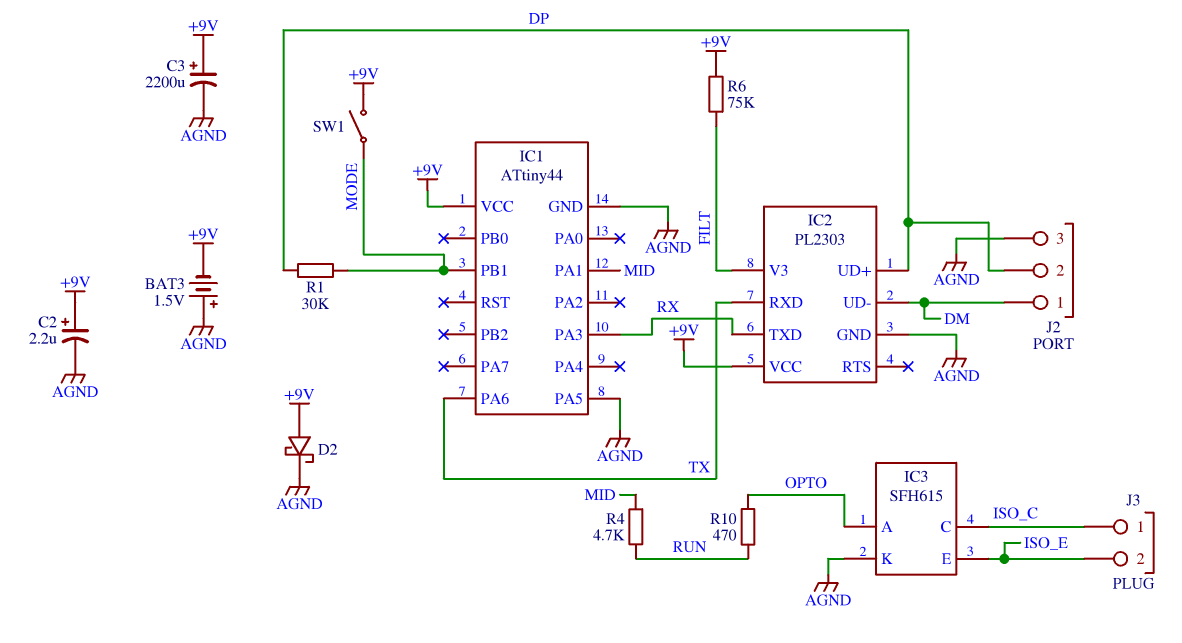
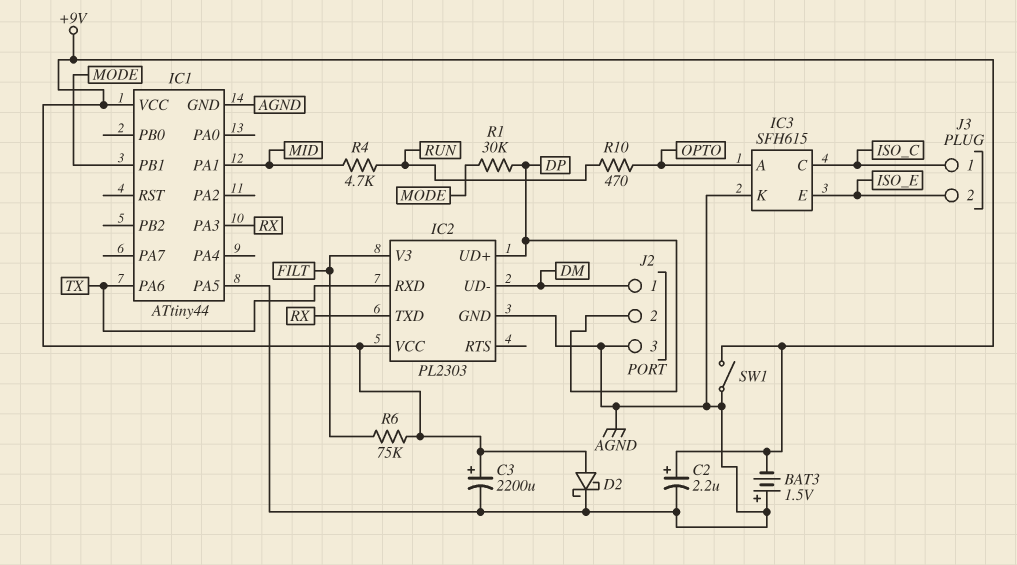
SW1: switch (+9V, MODE) -> switch (+9V, AGND)

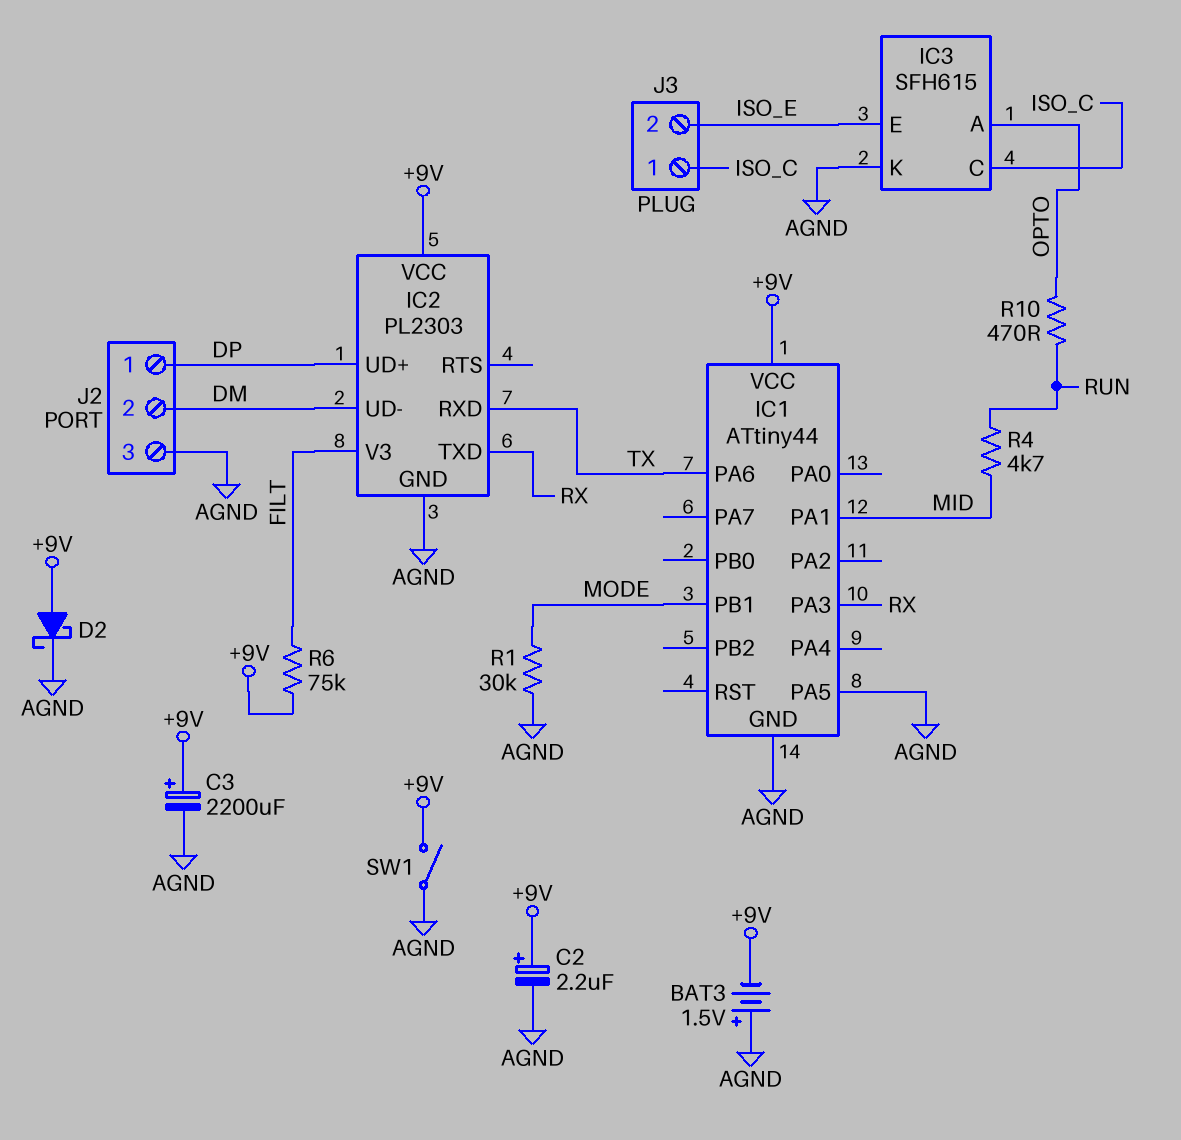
J2 pin 1: DM -> DP
J2 pin 2: DP -> DM
R1: 30k (DP, MODE) -> 30k (AGND, MODE)

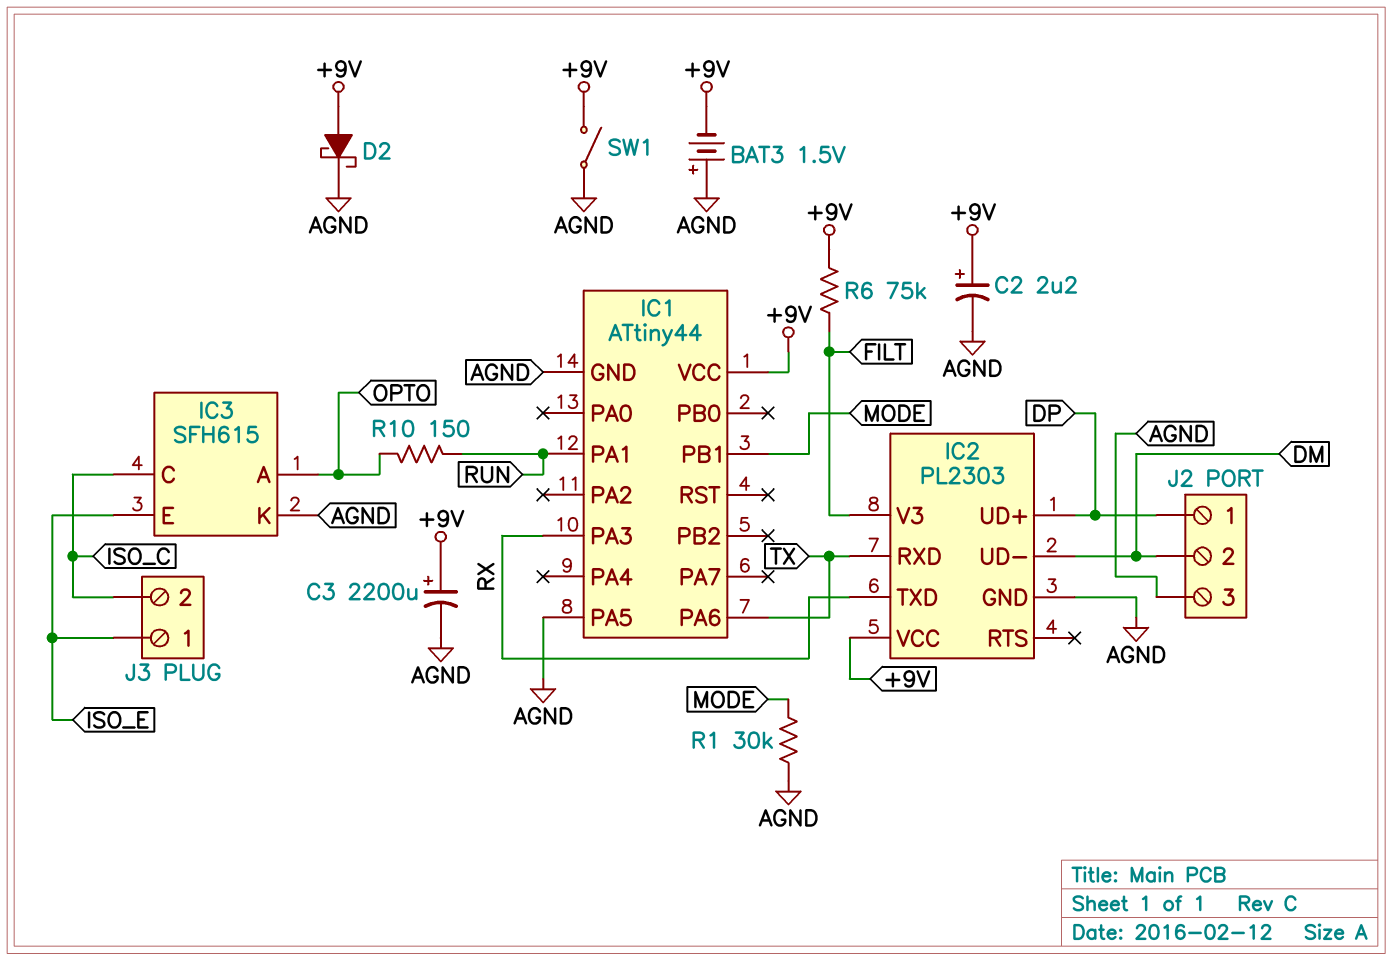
IC1 pin PA1: MID -> RUN
J3 pin 1: ISO_C -> ISO_E
J3 pin 2: ISO_E -> ISO_C
R4: 4.7k (MID, RUN) -> none
R10: 470 (OPTO, RUN) -> 150 (OPTO, RUN)

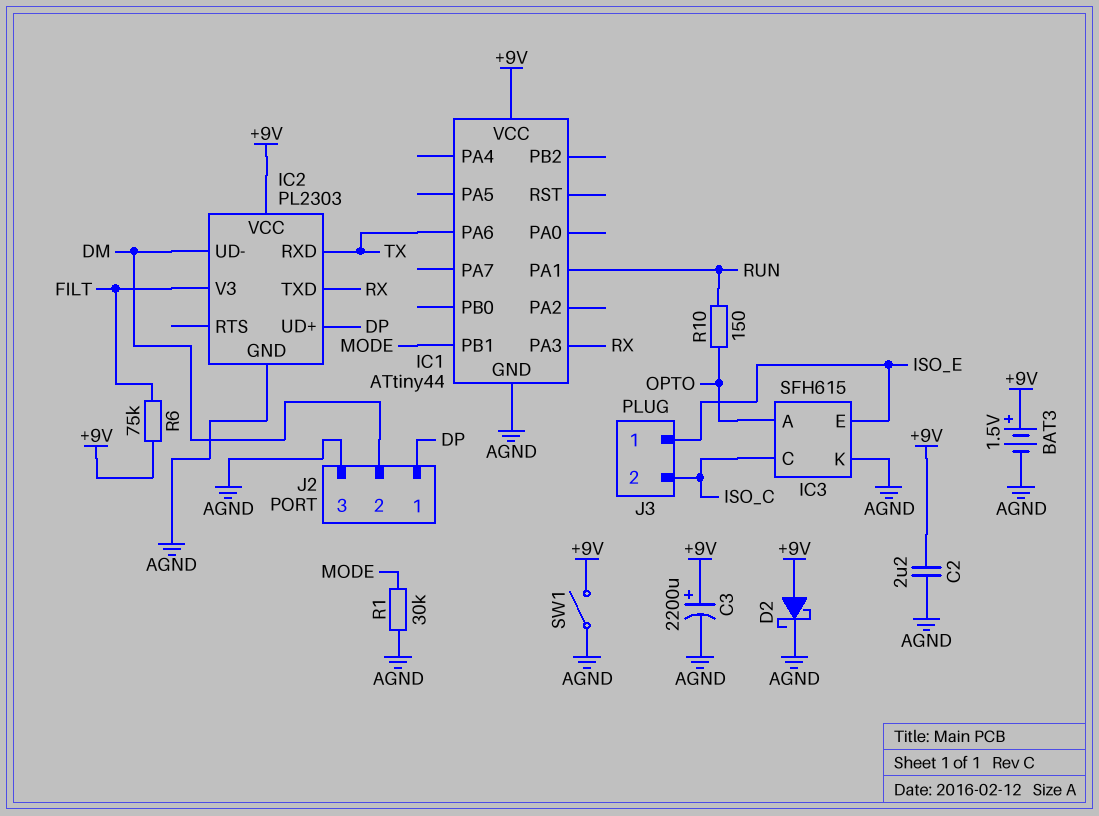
BAT3: 1.5V (plus AGND, minus +9V) -> 1.5V (plus +9V, minus AGND)
C2: 2.2uF (plus +9V, minus AGND) -> 2.2uF (+9V, AGND)
IC1 pin PA5: AGND -> none

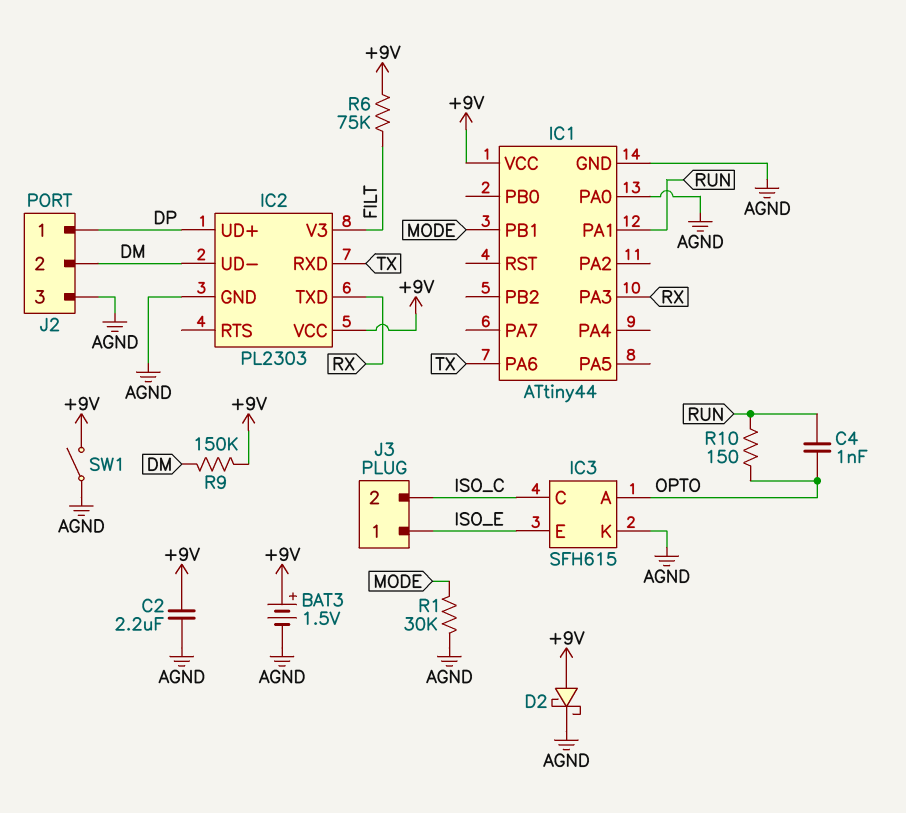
C3: 2200uF (plus +9V, minus AGND) -> none
C4: none -> 1nF (OPTO, RUN)
IC1 pin PA0: none -> AGND
R9: none -> 150k (+9V, DM)

